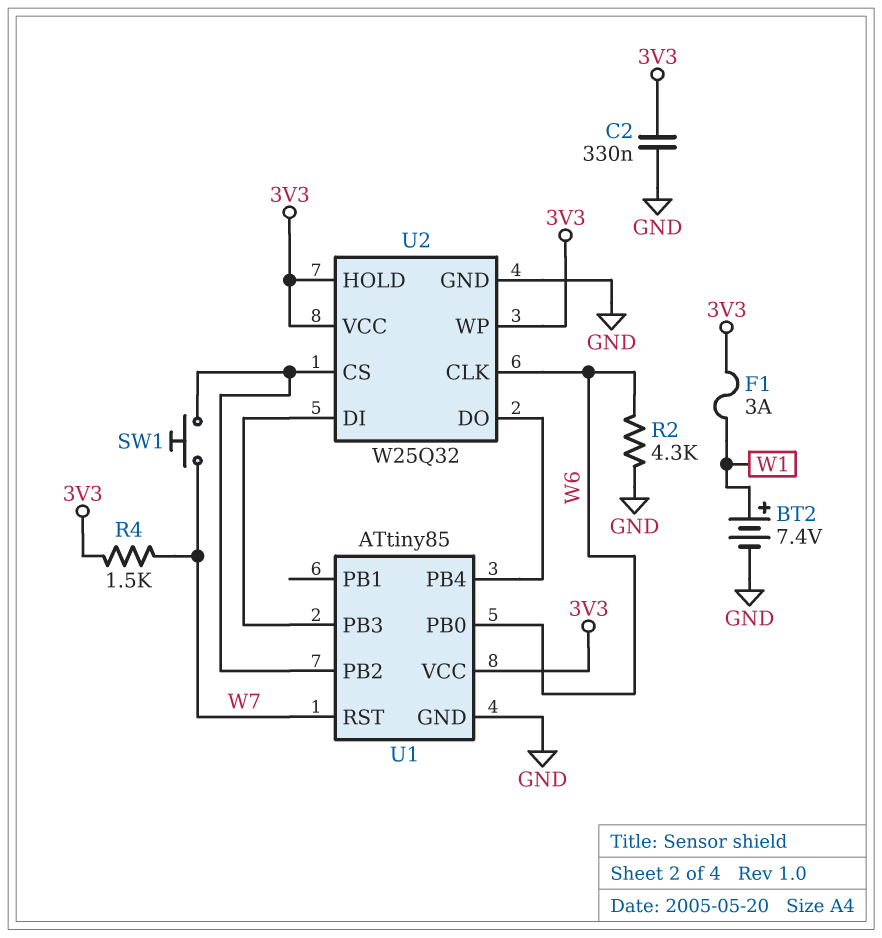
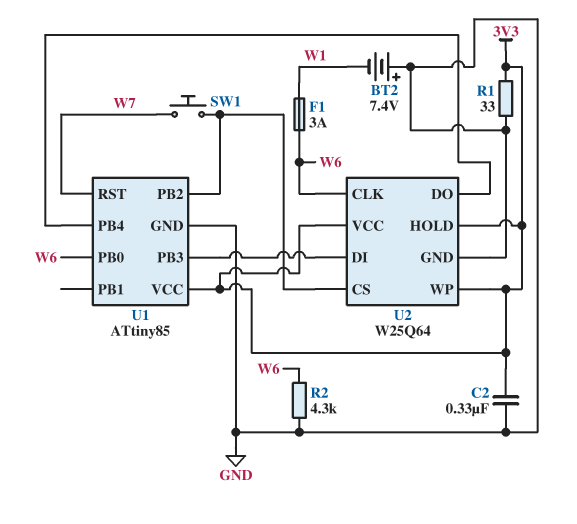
BT2: 7.4V (plus W1, minus GND) -> 7.4V (plus GND, minus W1)
F1: 3A (3V3, W1) -> 3A (W1, W6)
R1: none -> 33 (3V3, GND)
R4: 1.5k (3V3, W7) -> none
U2: W25Q32 -> W25Q64

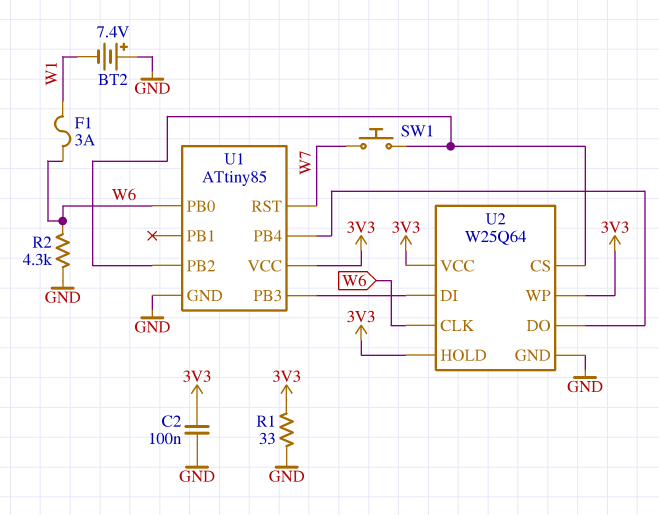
C2: 330nF (3V3, GND) -> 100nF (3V3, GND)

